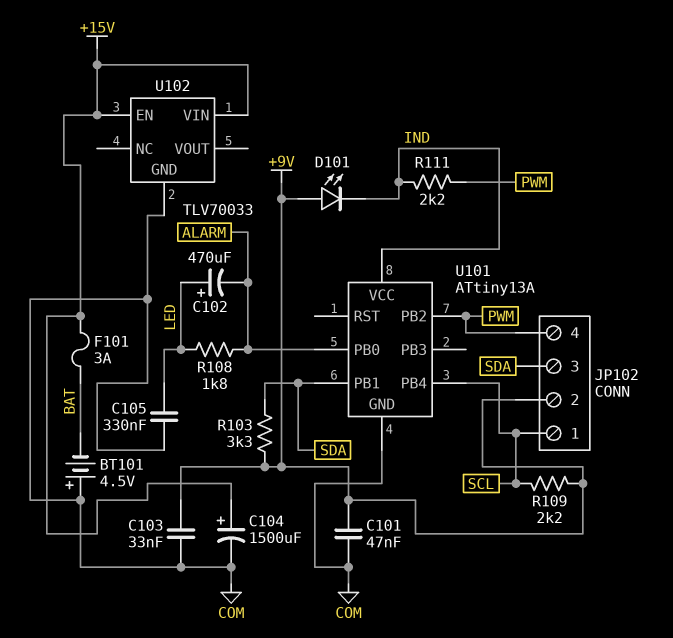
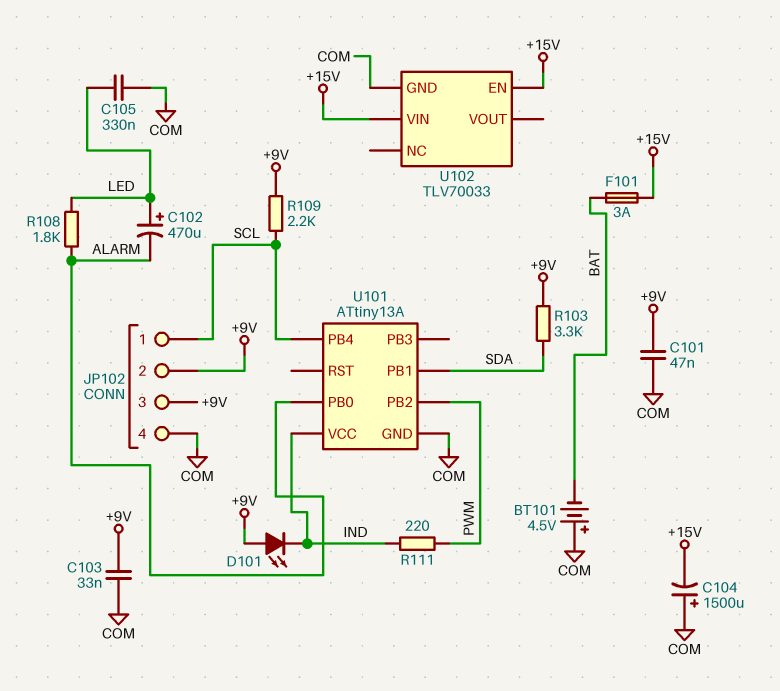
C104: 1500uF (plus +15V, minus COM) -> 1500uF (plus COM, minus +15V)
JP102 pin 3: SDA -> +9V
JP102 pin 4: PWM -> COM
R111: 2.2k (IND, PWM) -> 220 (IND, PWM)

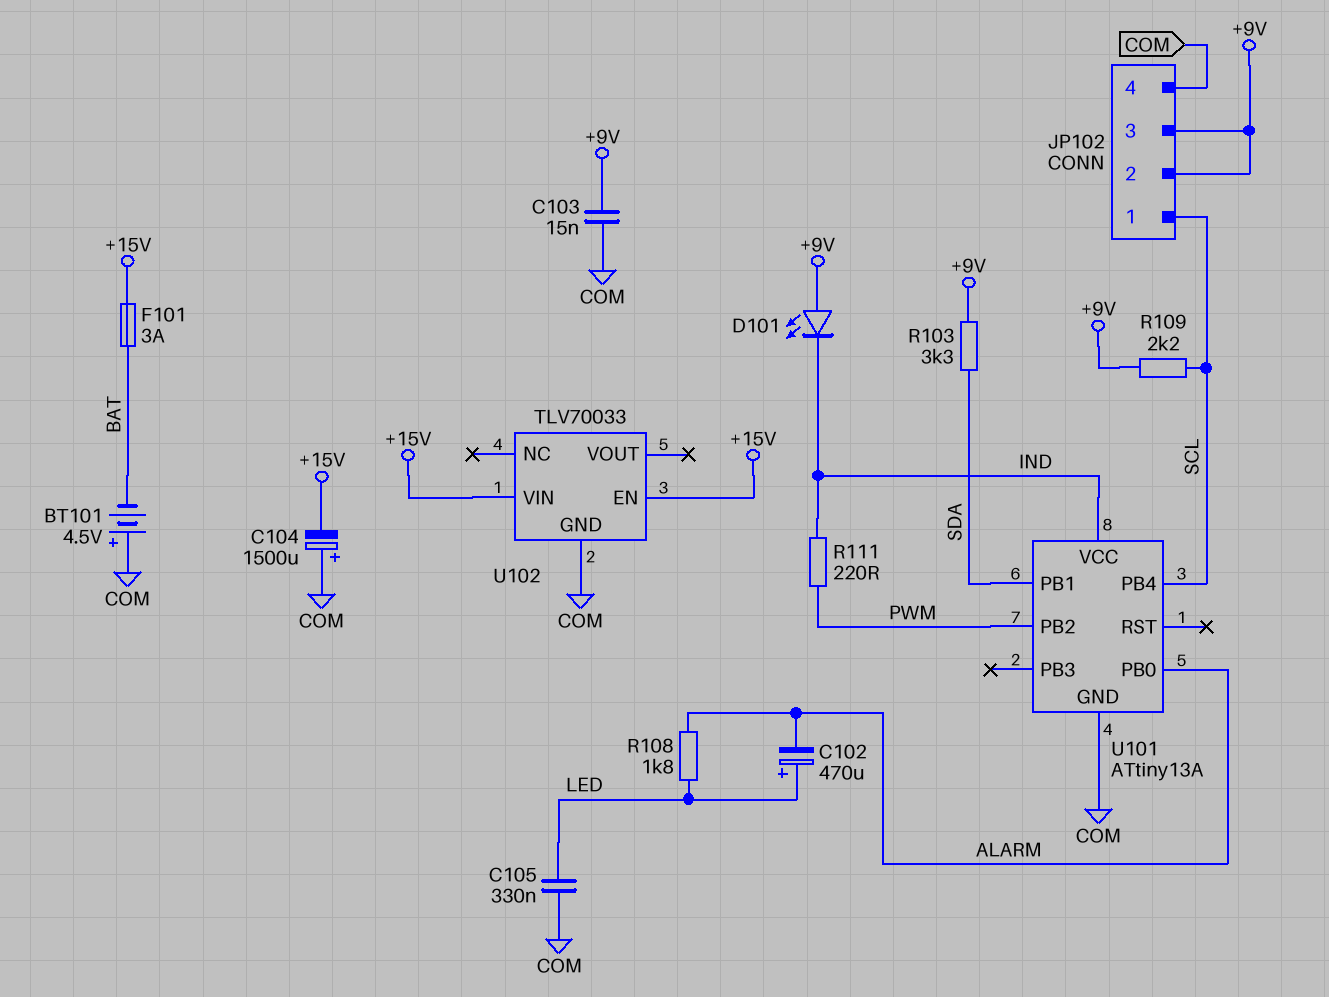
C101: 47nF (+9V, COM) -> none
C103: 33nF (+9V, COM) -> 15nF (+9V, COM)

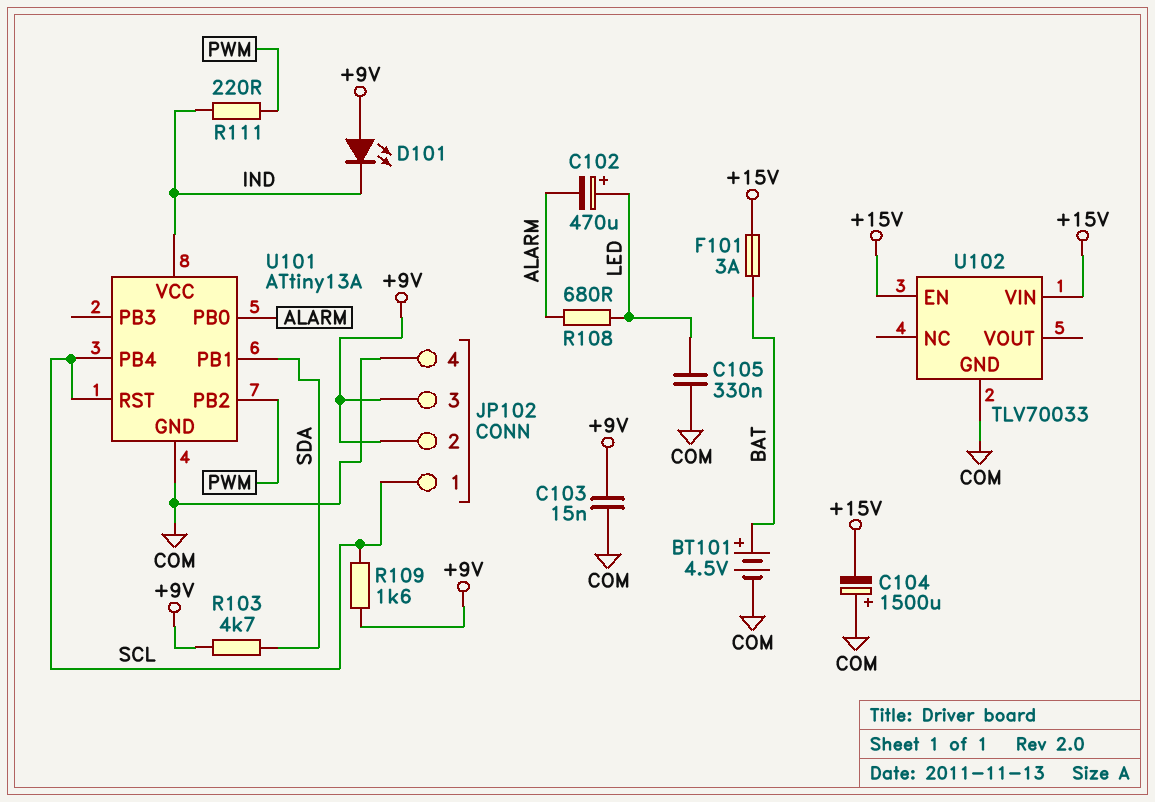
BT101: 4.5V (plus COM, minus BAT) -> 4.5V (plus BAT, minus COM)
R103: 3.3k (+9V, SDA) -> 4.7k (+9V, SDA)
R108: 1.8k (ALARM, LED) -> 680 (ALARM, LED)
R109: 2.2k (+9V, SCL) -> 1.6k (+9V, SCL)
U101 pin RST: none -> SCL

